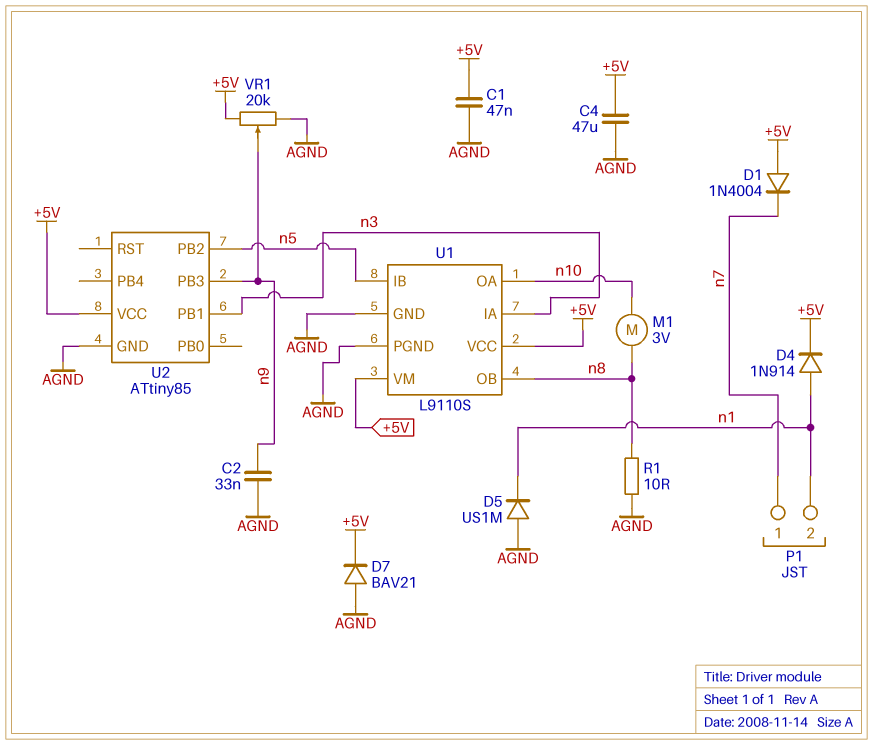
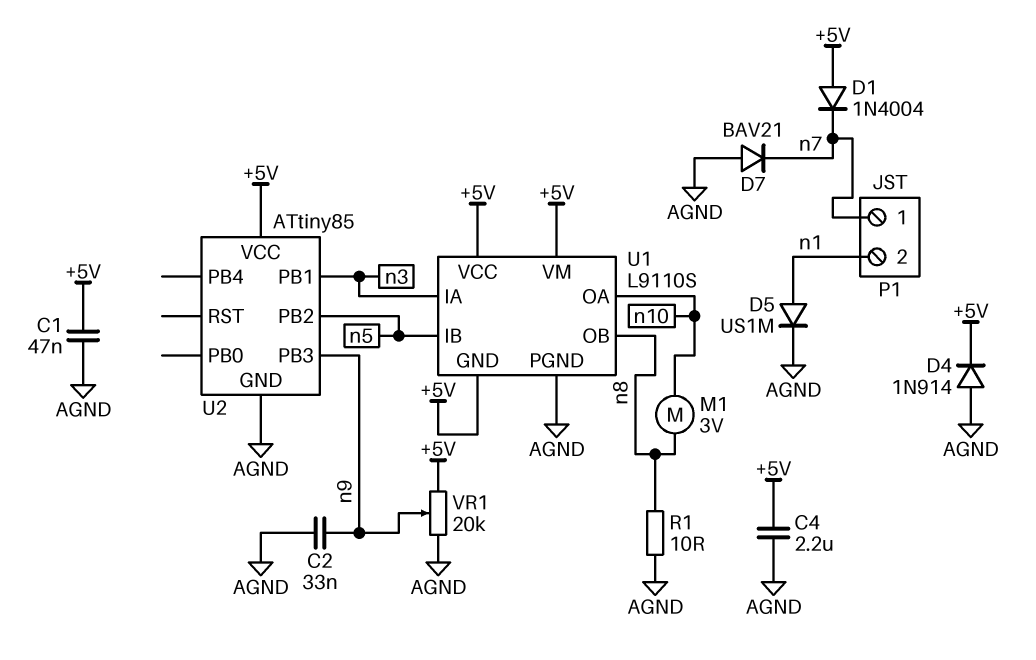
C4: 47uF (+5V, AGND) -> 2.2uF (+5V, AGND)
D4: diode 1N914 (A n1, K +5V) -> diode 1N914 (A AGND, K +5V)
D5: diode US1M (A AGND, K n1) -> diode US1M (A n1, K AGND)
D7: diode BAV21 (A AGND, K +5V) -> diode BAV21 (A AGND, K n7)
U1 pin GND: AGND -> +5V

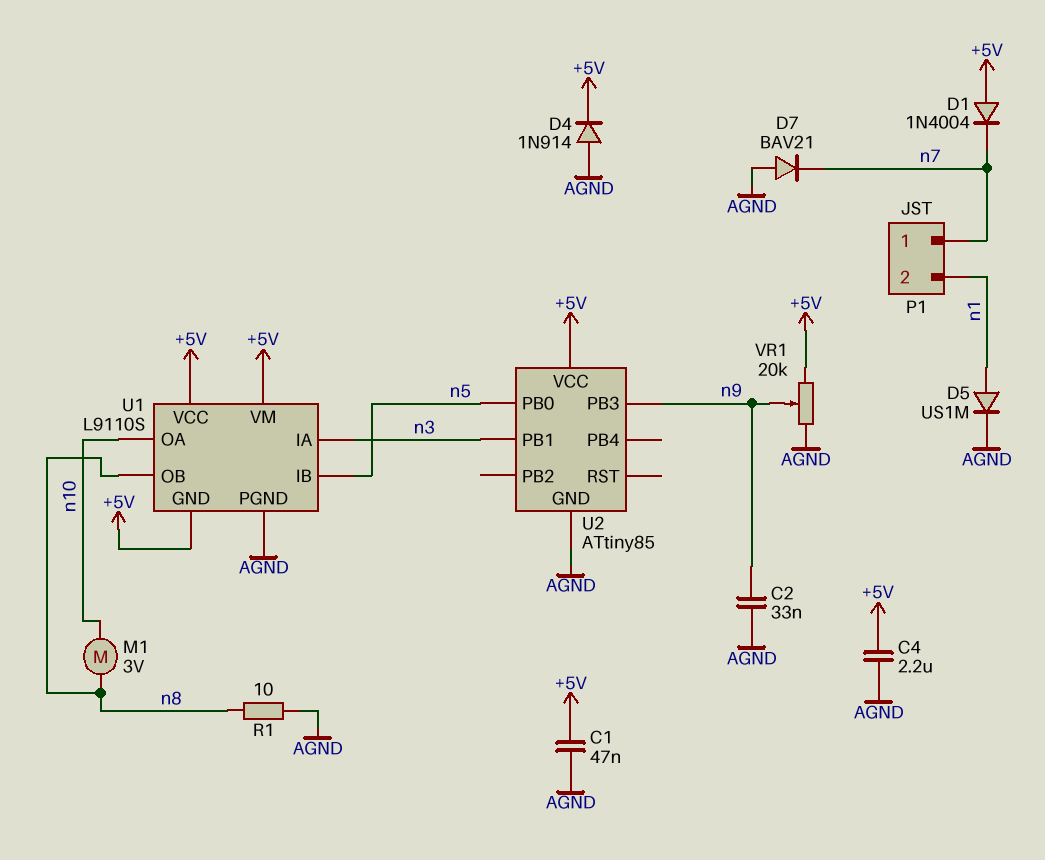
U2 pin PB0: none -> n5
U2 pin PB2: n5 -> none

